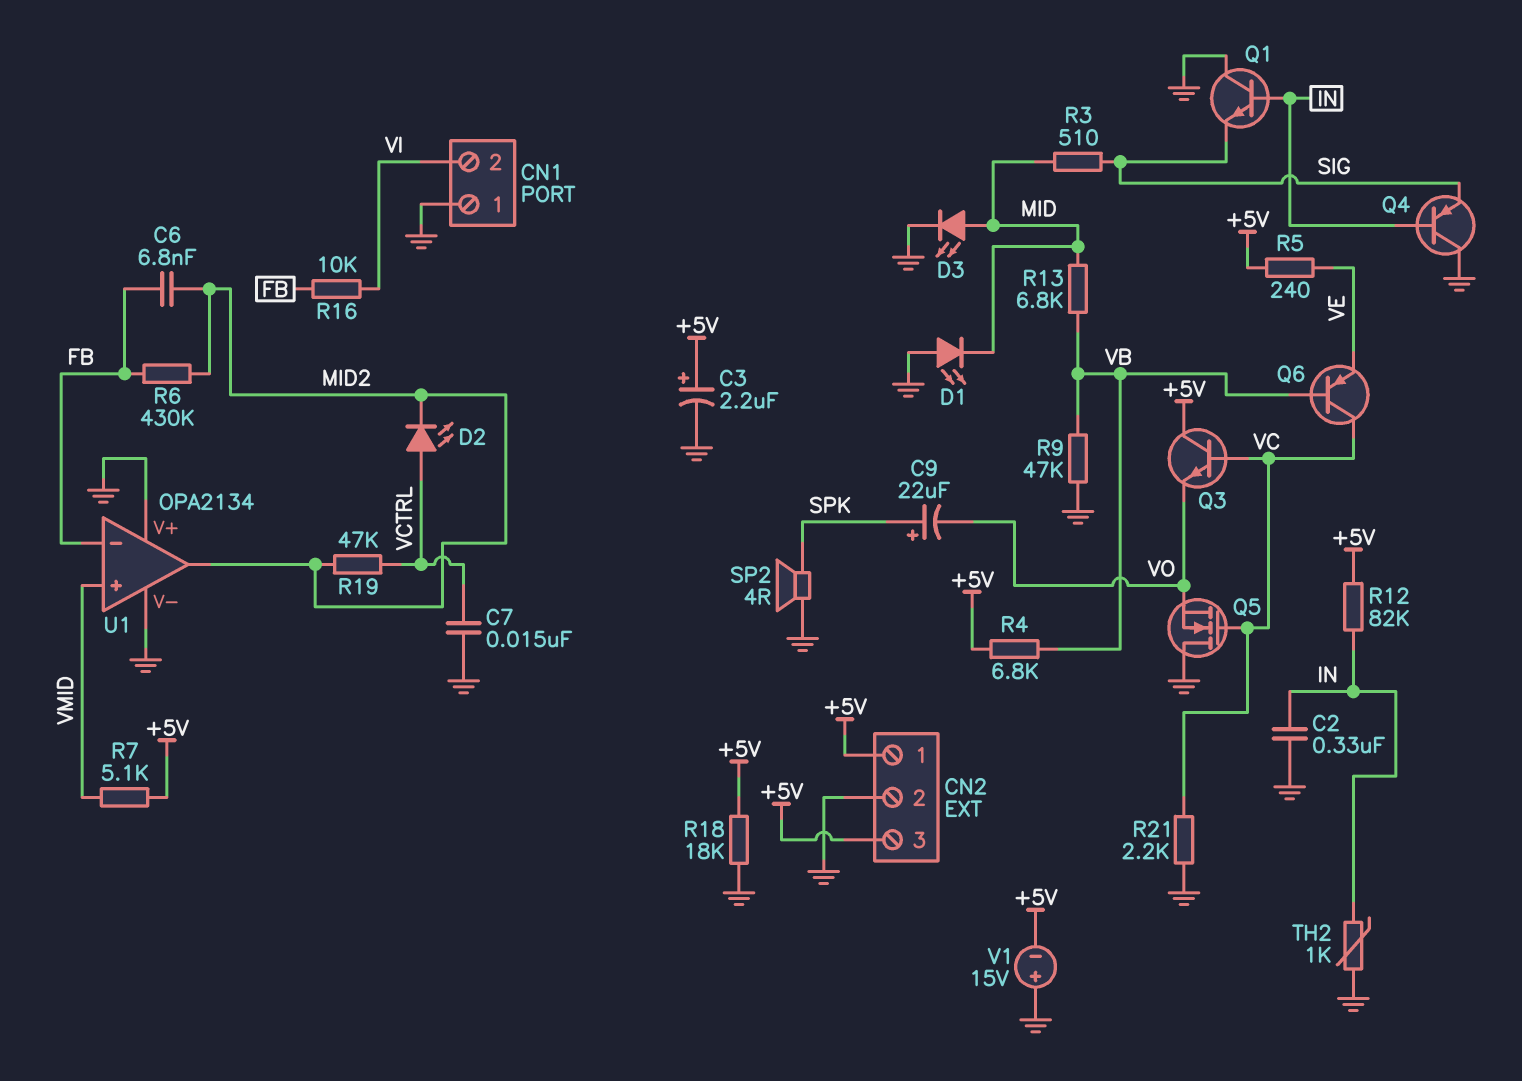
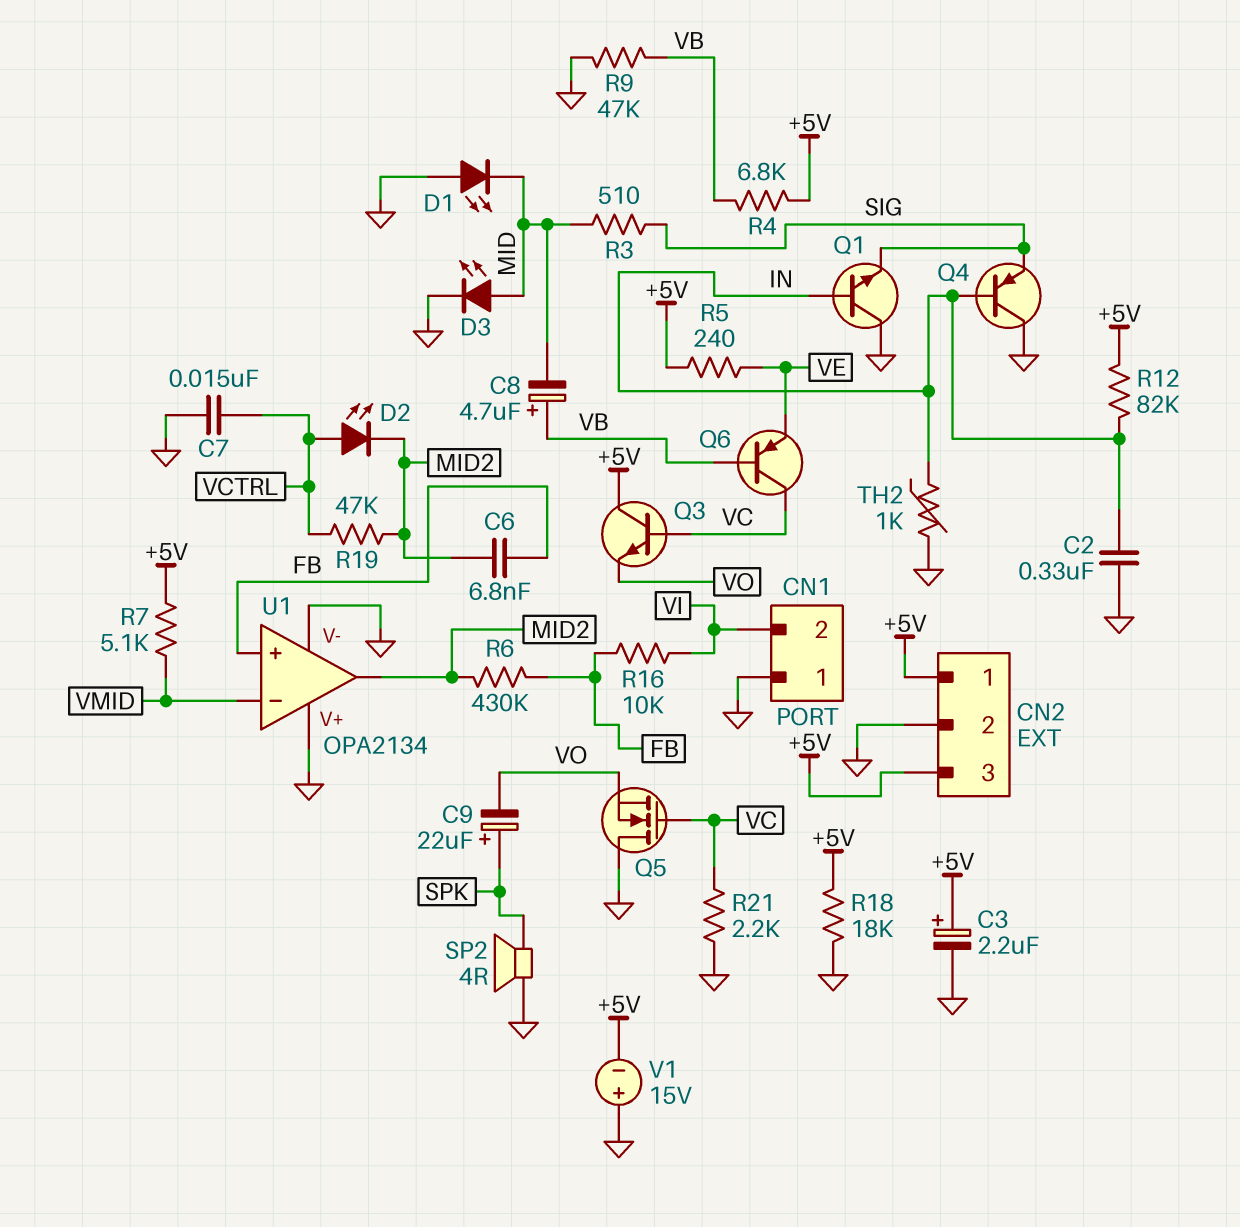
C8: none -> 4.7uF (plus VB, minus MID)
R13: 6.8k (MID, VB) -> none
U1 pin in+: VMID -> FB
U1 pin in-: FB -> VMID

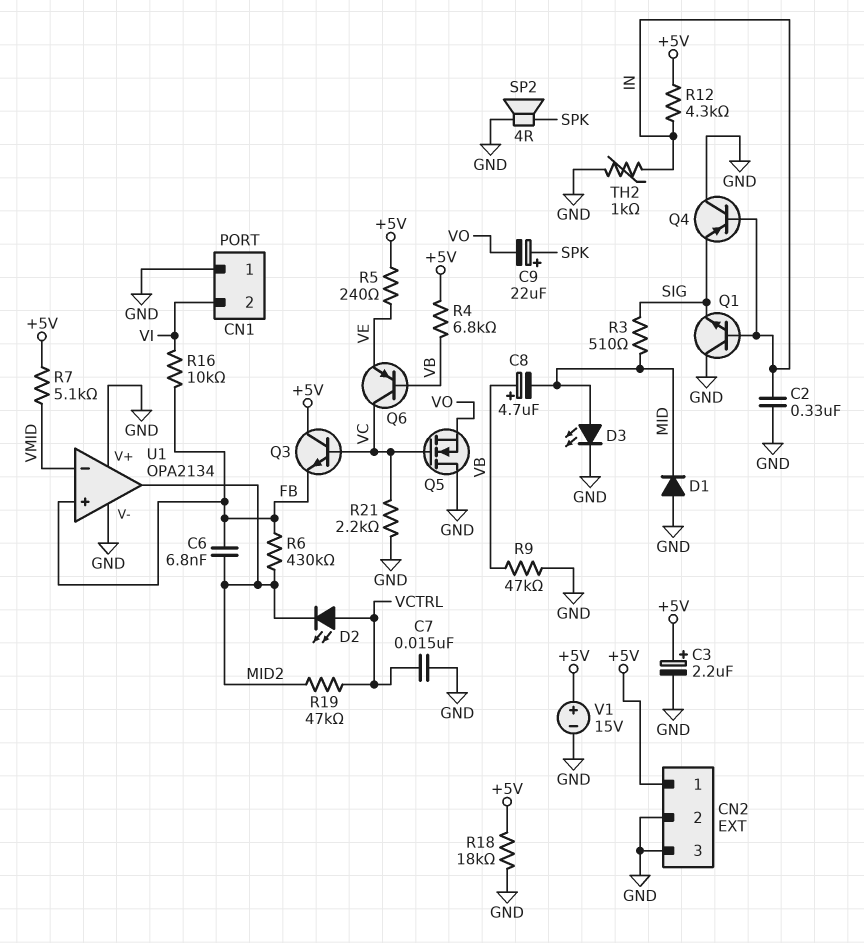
CN2 pin 3: +5V -> GND
D1: LED (A GND, K MID) -> diode (A GND, K MID)
Q3: NPN (B VC, C +5V, E VO) -> NPN (B VC, C +5V, E FB)
R12: 82k (+5V, IN) -> 4.3k (+5V, IN)
V1: 15V (plus GND, minus +5V) -> 15V (plus +5V, minus GND)

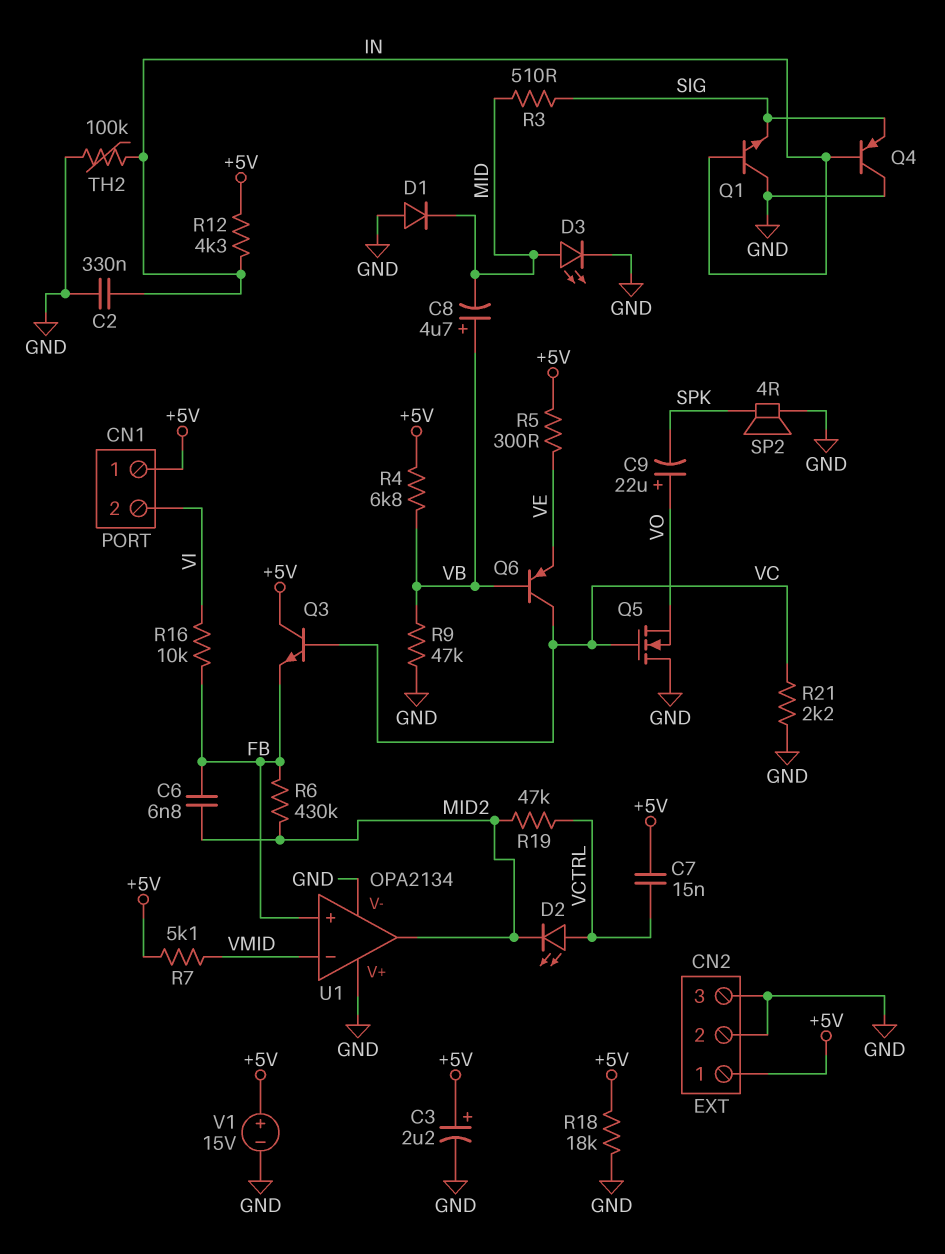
C7: 15nF (GND, VCTRL) -> 15nF (+5V, VCTRL)
C9: 22uF (plus SPK, minus VO) -> 22uF (plus VO, minus SPK)
CN1 pin 1: GND -> +5V
R5: 240 (+5V, VE) -> 300 (+5V, VE)
TH2: 1k (GND, IN) -> 100k (GND, IN)

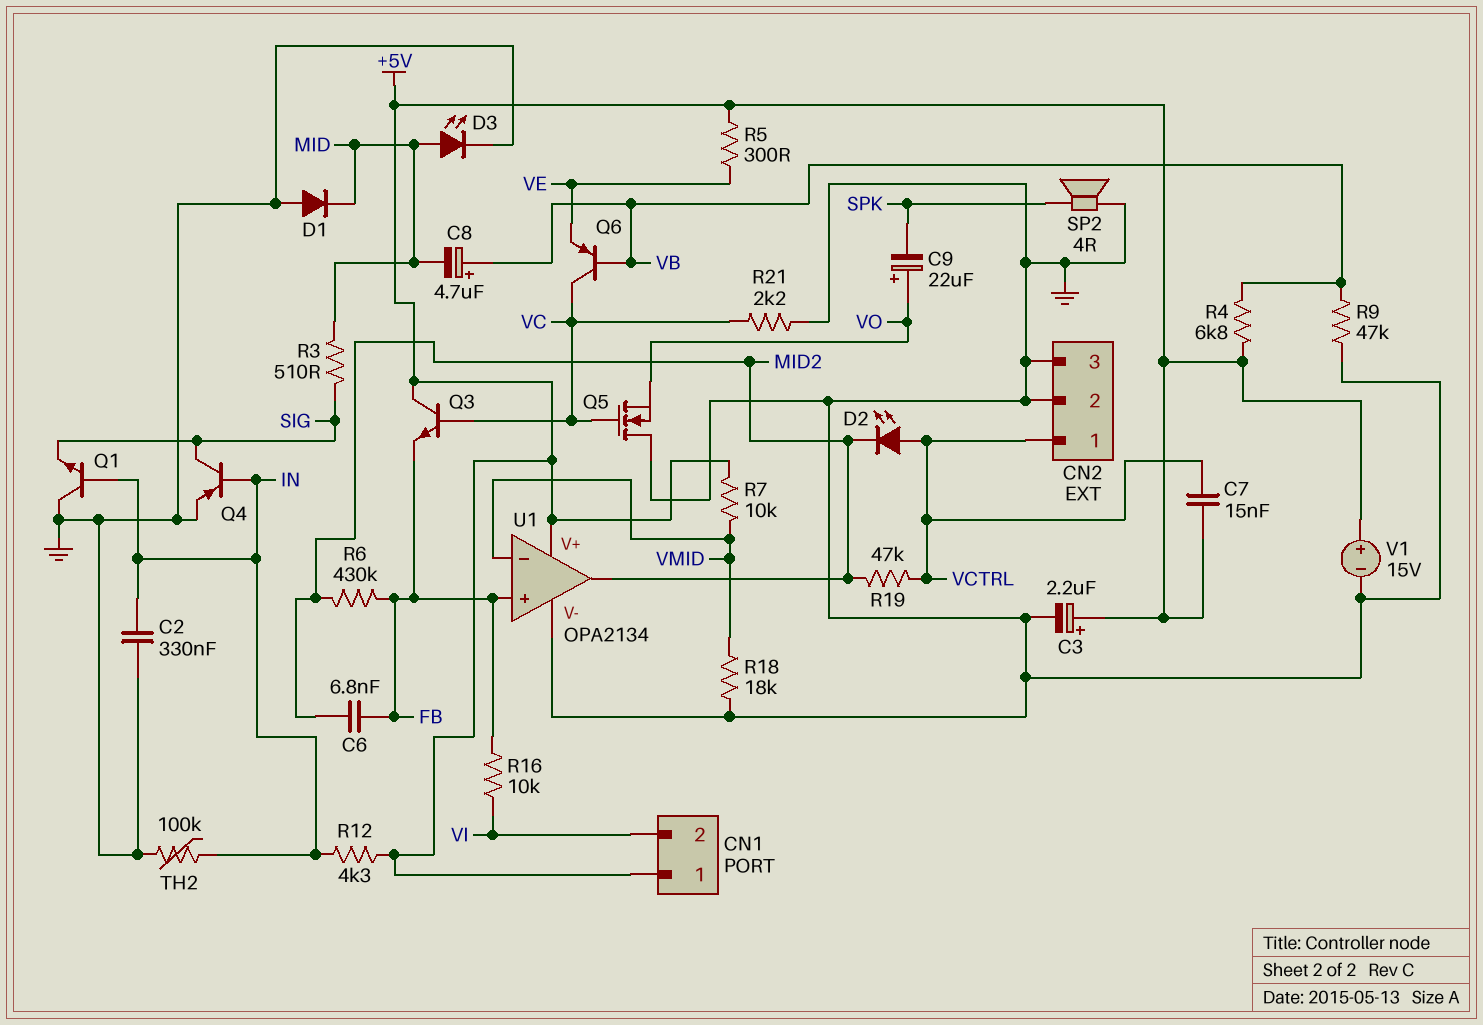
CN2 pin 1: +5V -> VCTRL
Q4: PNP (B IN, C GND, E SIG) -> PNP (B IN, C SIG, E GND)
R7: 5.1k (+5V, VMID) -> 10k (+5V, VMID)
R18: 18k (+5V, GND) -> 18k (GND, VMID)
U1 pin V+: GND -> +5V

